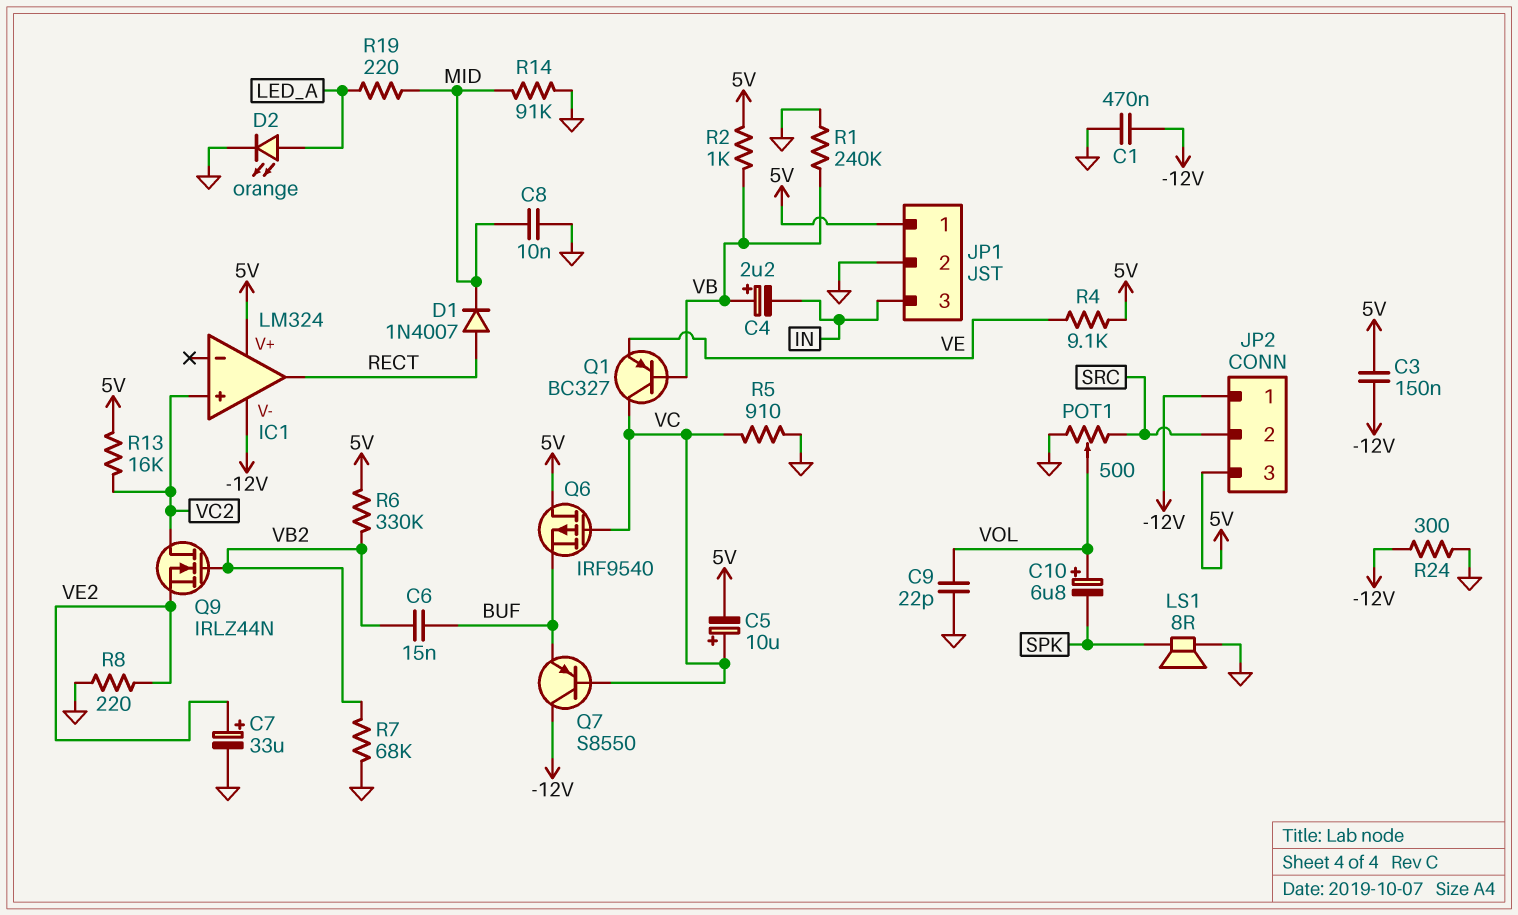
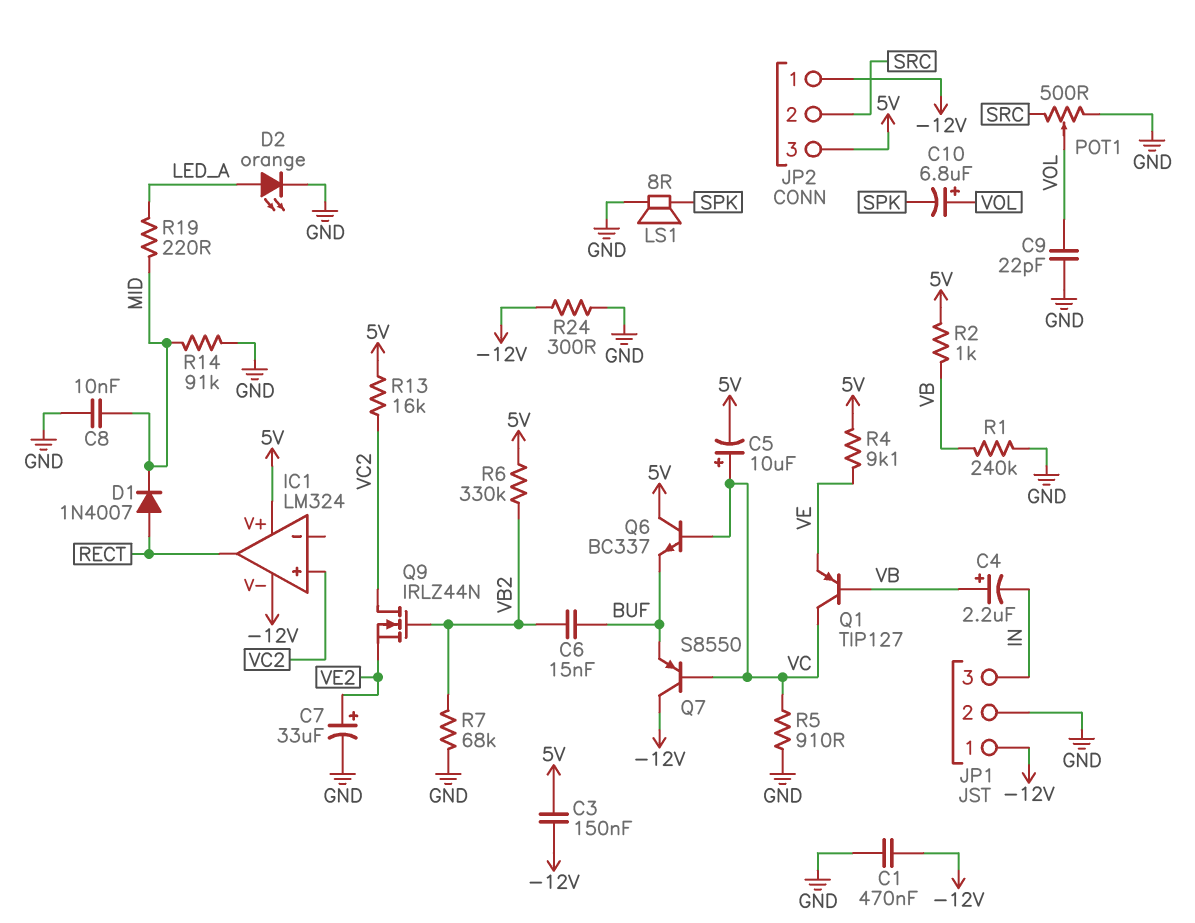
JP1 pin 1: 5V -> -12V
Q1: PNP BC327 (B VB, C VC, E VE) -> PNP TIP127 (B VB, C VC, E VE)
Q6: PMOS IRF9540 (G VC, D 5V, S BUF) -> NPN BC337 (B VC, C 5V, E BUF)
R8: 220 (GND, VE2) -> none

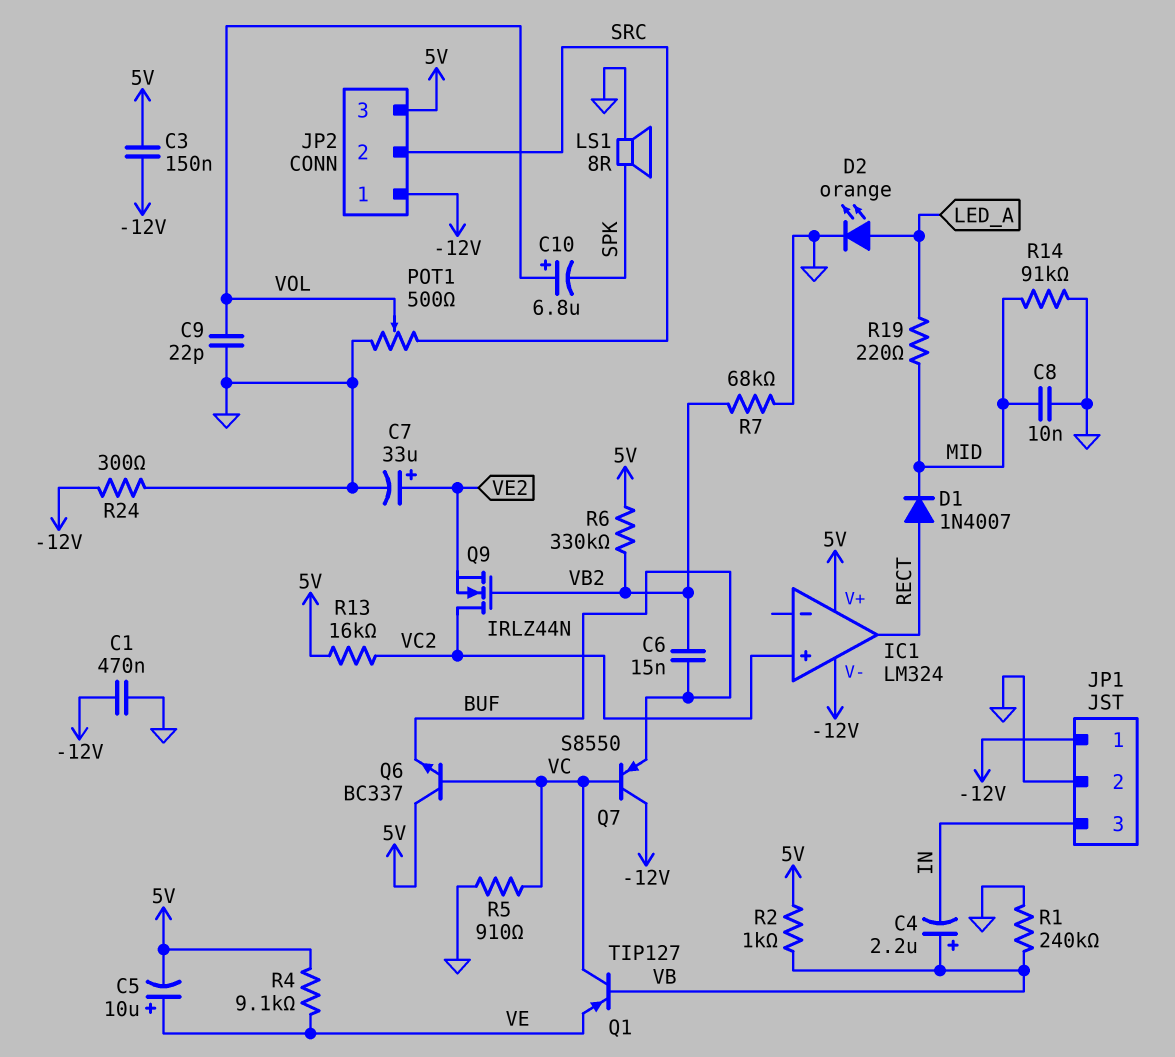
C5: 10uF (plus VC, minus 5V) -> 10uF (plus VE, minus 5V)

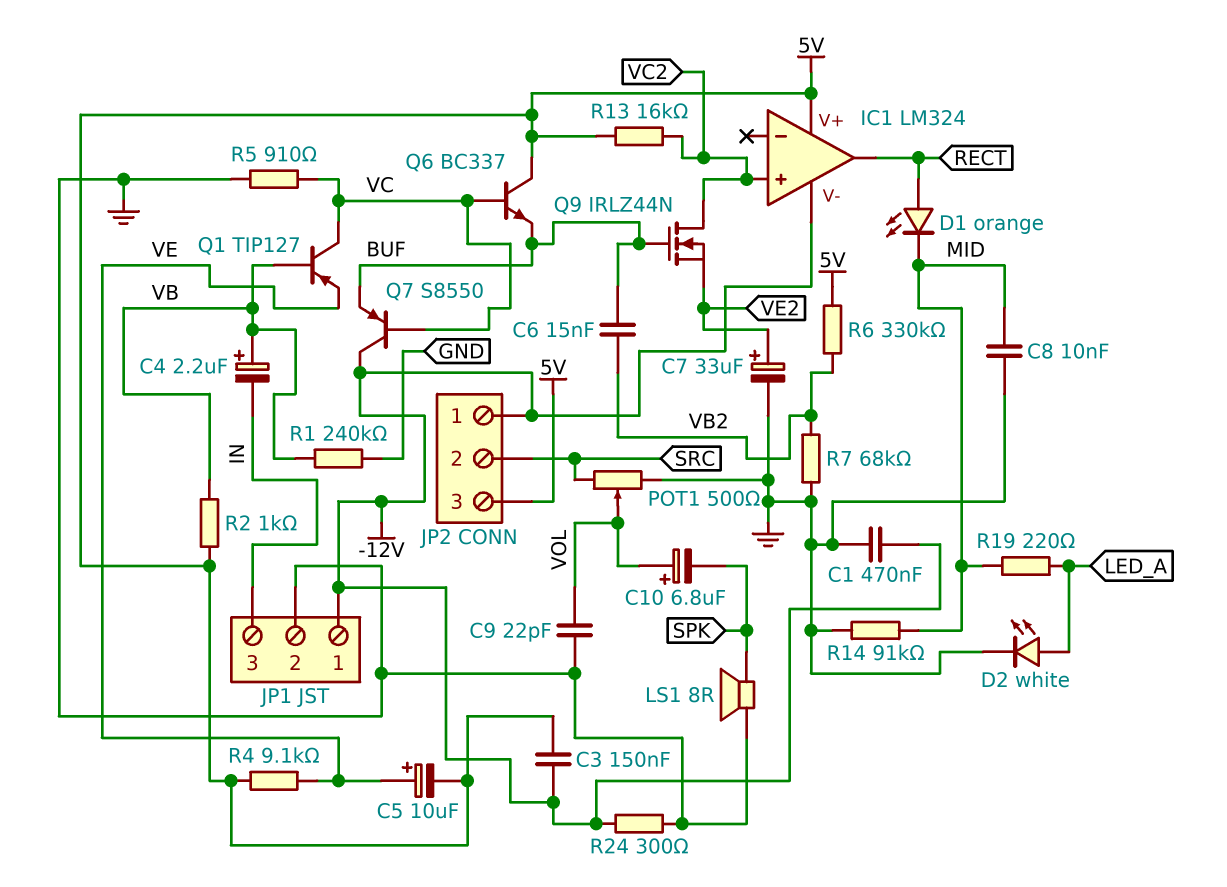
D1: diode 1N4007 (A RECT, K MID) -> LED orange (A RECT, K MID)
D2: LED orange (A LED_A, K GND) -> LED white (A LED_A, K GND)
Q9: NMOS IRLZ44N (G VB2, D VC2, S VE2) -> NMOS IRLZ44N (G BUF, D VC2, S VE2)

